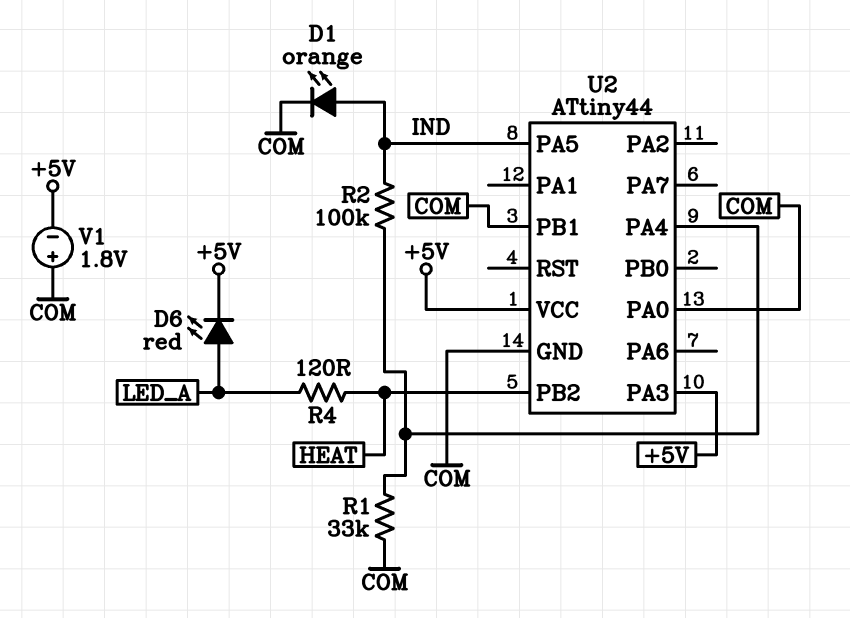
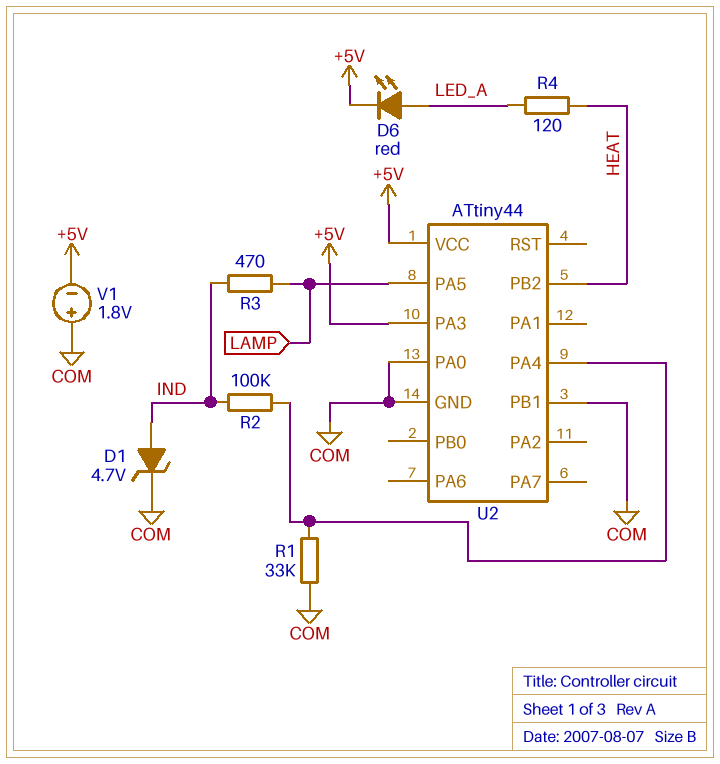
D1: LED orange (A IND, K COM) -> zener 4.7V (A IND, K COM)
R3: none -> 470 (IND, LAMP)
U2 pin PA5: IND -> LAMP

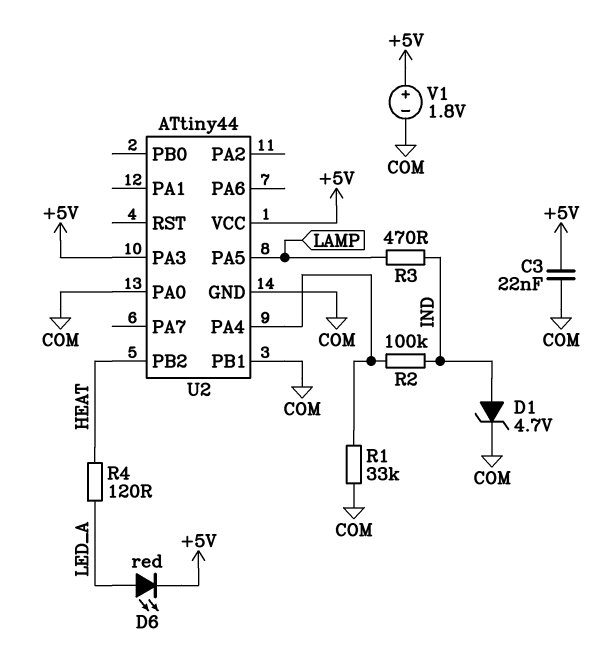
C3: none -> 22nF (+5V, COM)
V1: 1.8V (plus COM, minus +5V) -> 1.8V (plus +5V, minus COM)

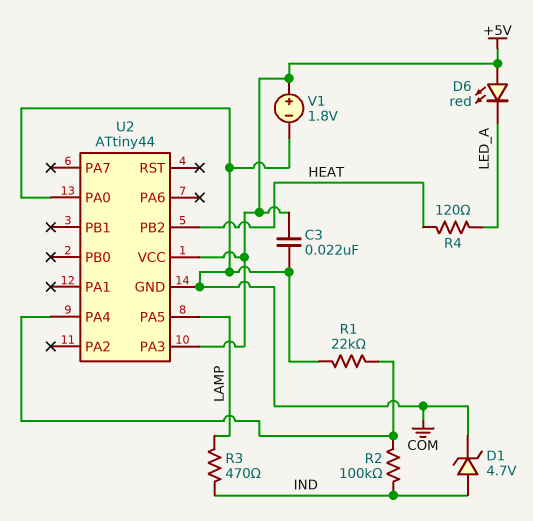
D6: LED red (A LED_A, K +5V) -> LED red (A +5V, K LED_A)
R1: 33k (COM, U2/PA4) -> 22k (COM, U2/PA4)
U2 pin PB1: COM -> none

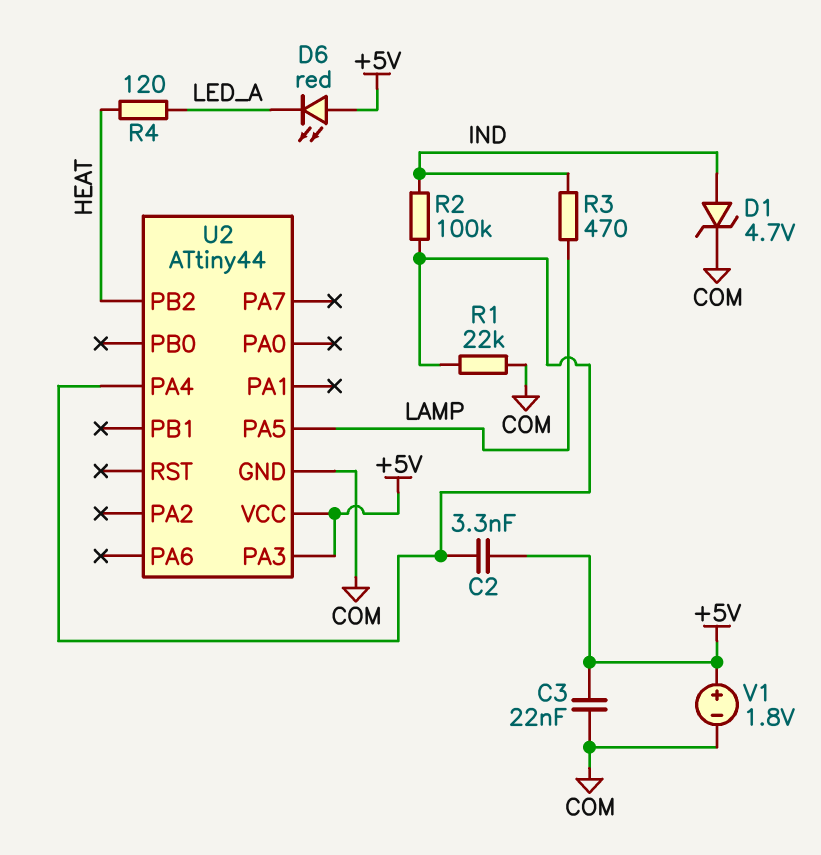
C2: none -> 3.3nF (+5V, U2/PA4)
U2 pin PA0: COM -> none

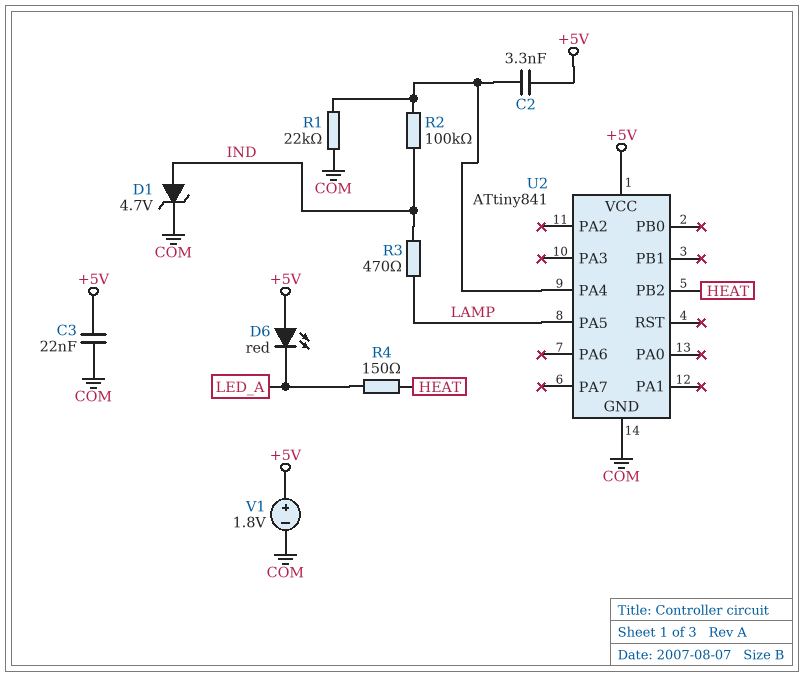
R4: 120 (HEAT, LED_A) -> 150 (HEAT, LED_A)
U2: ATtiny44 -> ATtiny841
U2 pin PA3: +5V -> none

